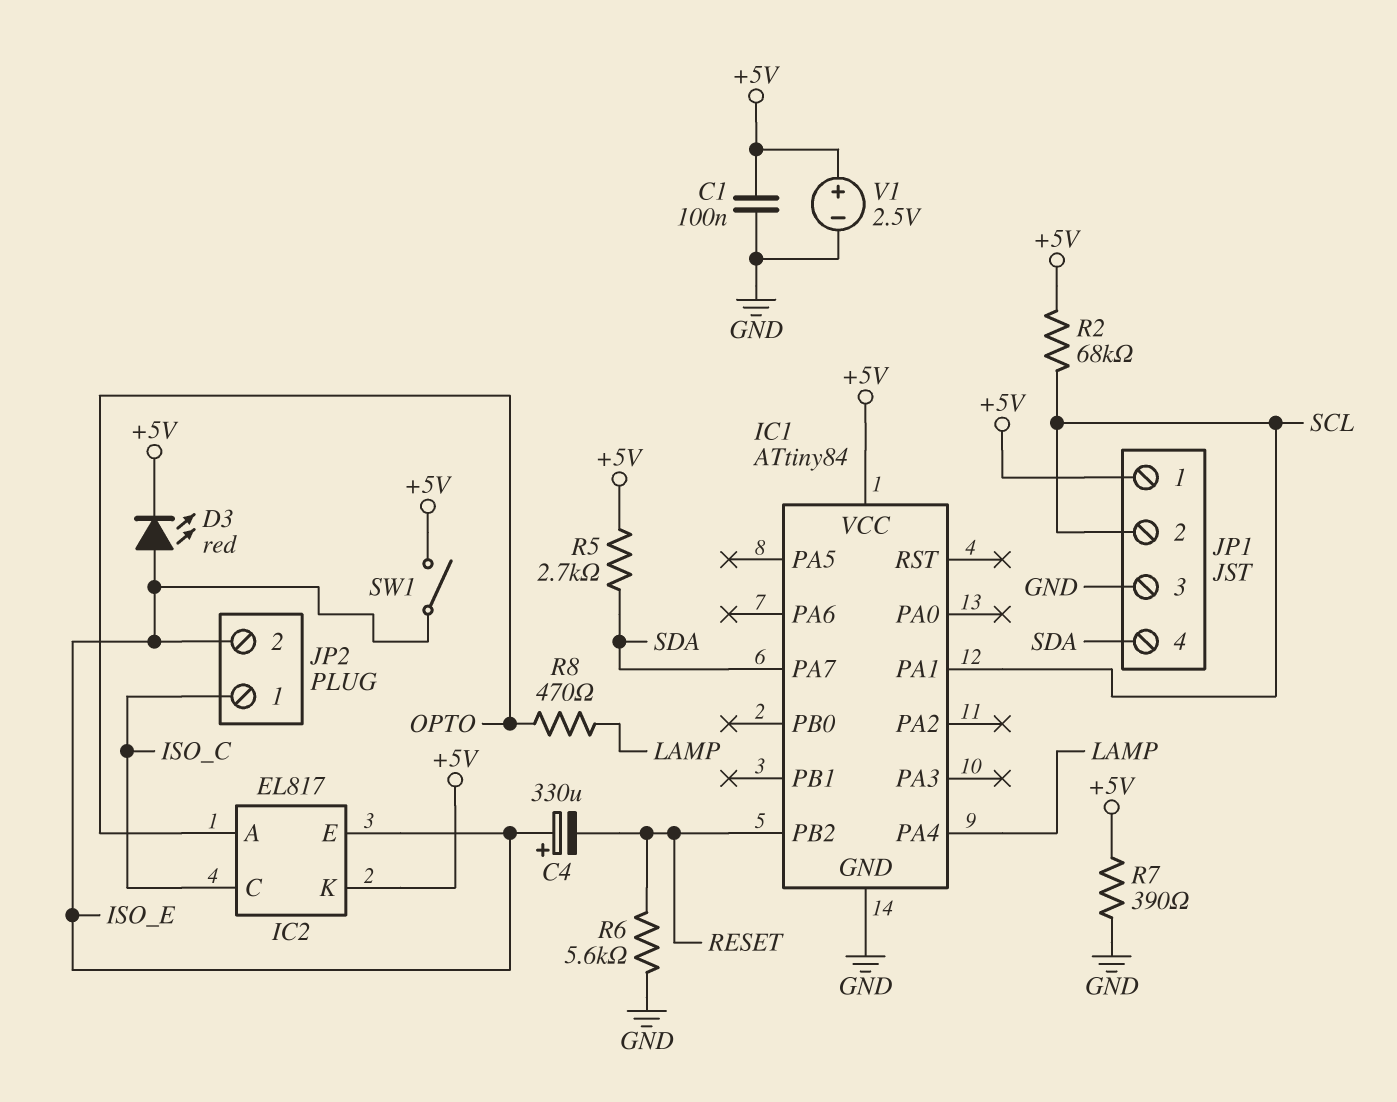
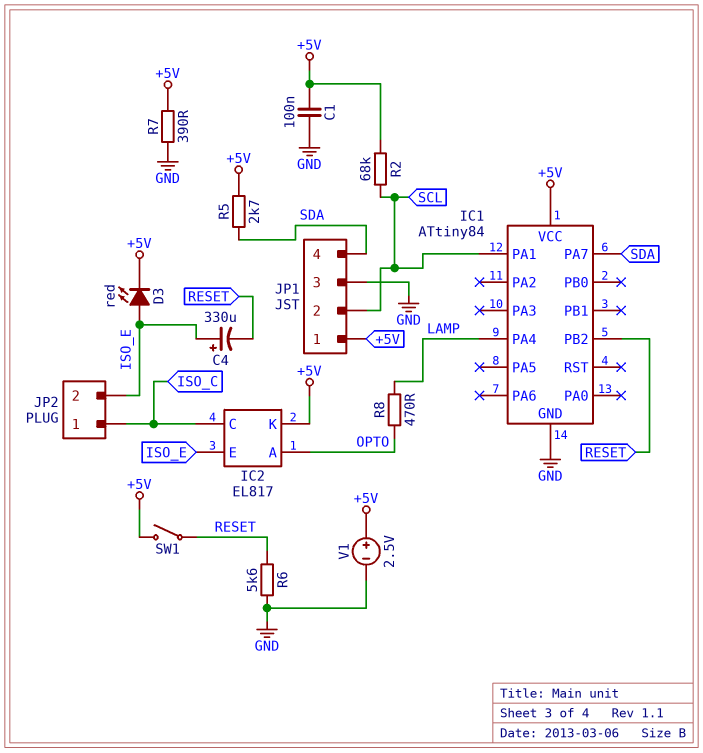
SW1: switch (+5V, ISO_E) -> switch (+5V, RESET)

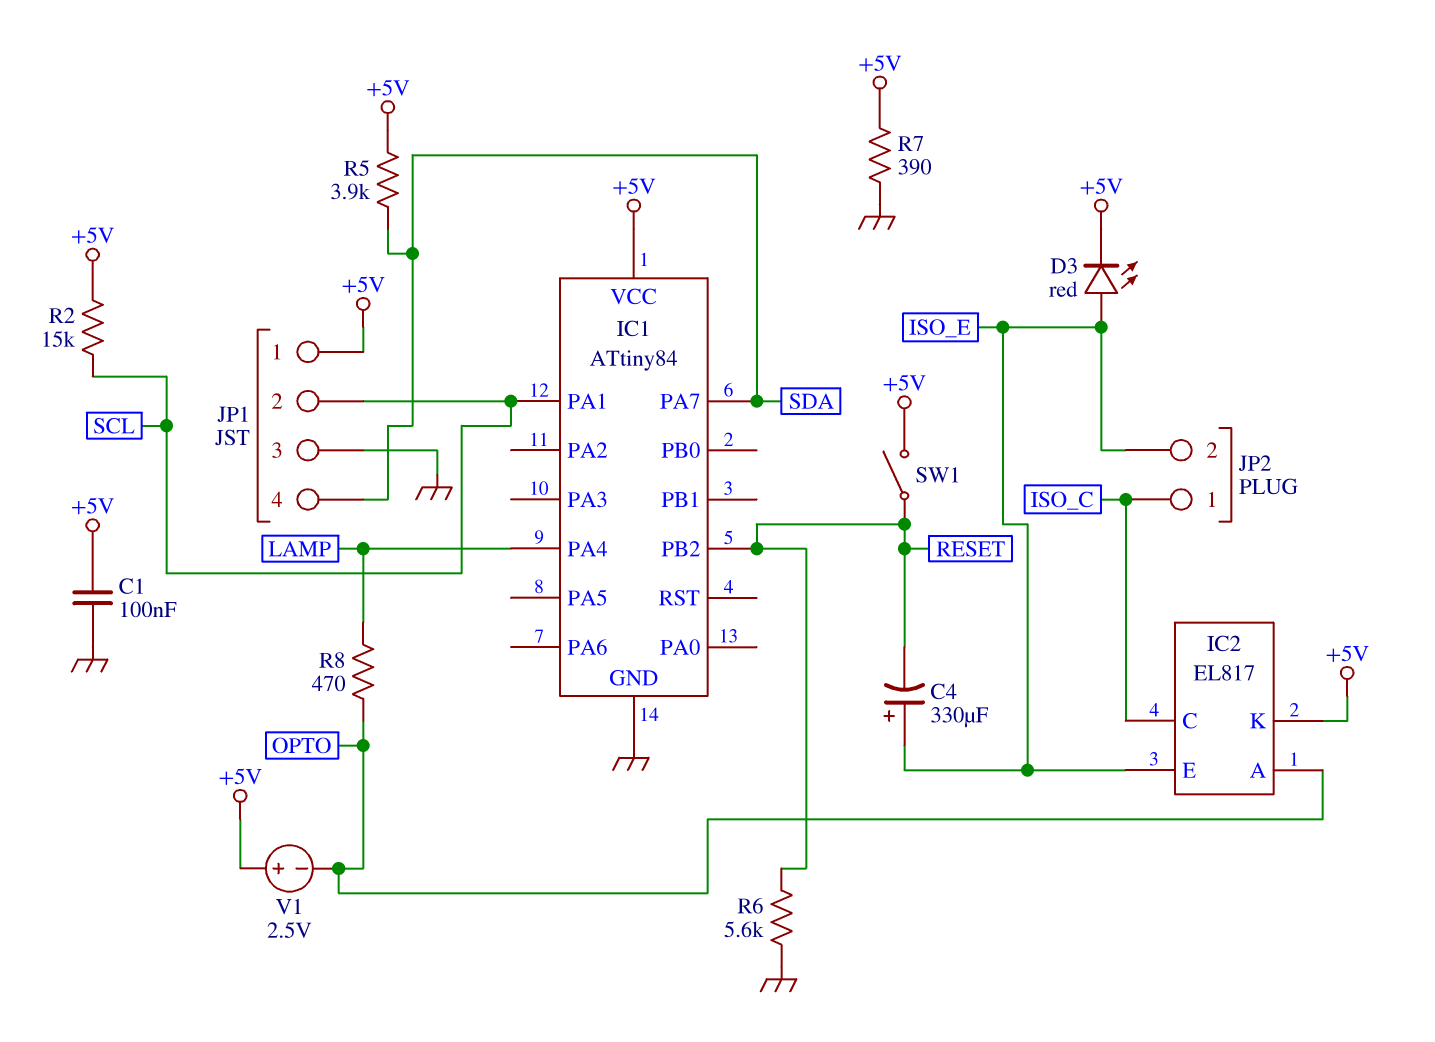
R2: 68k (+5V, SCL) -> 15k (+5V, SCL)
R5: 2.7k (+5V, SDA) -> 3.9k (+5V, SDA)
V1: 2.5V (plus +5V, minus GND) -> 2.5V (plus +5V, minus OPTO)

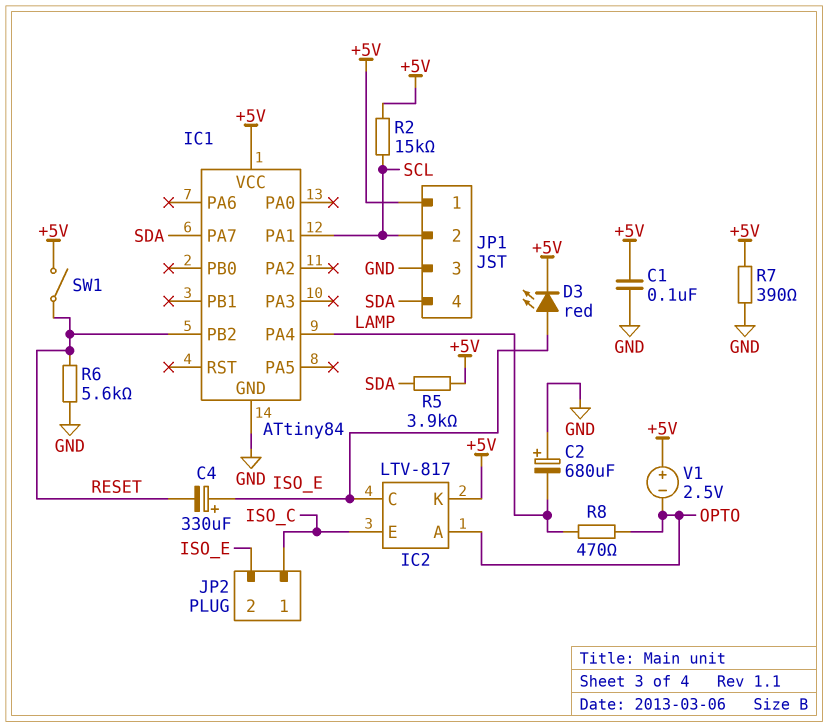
C2: none -> 680uF (plus GND, minus LAMP)
IC2: EL817 -> LTV-817
IC2 pin C: ISO_C -> ISO_E
IC2 pin E: ISO_E -> ISO_C

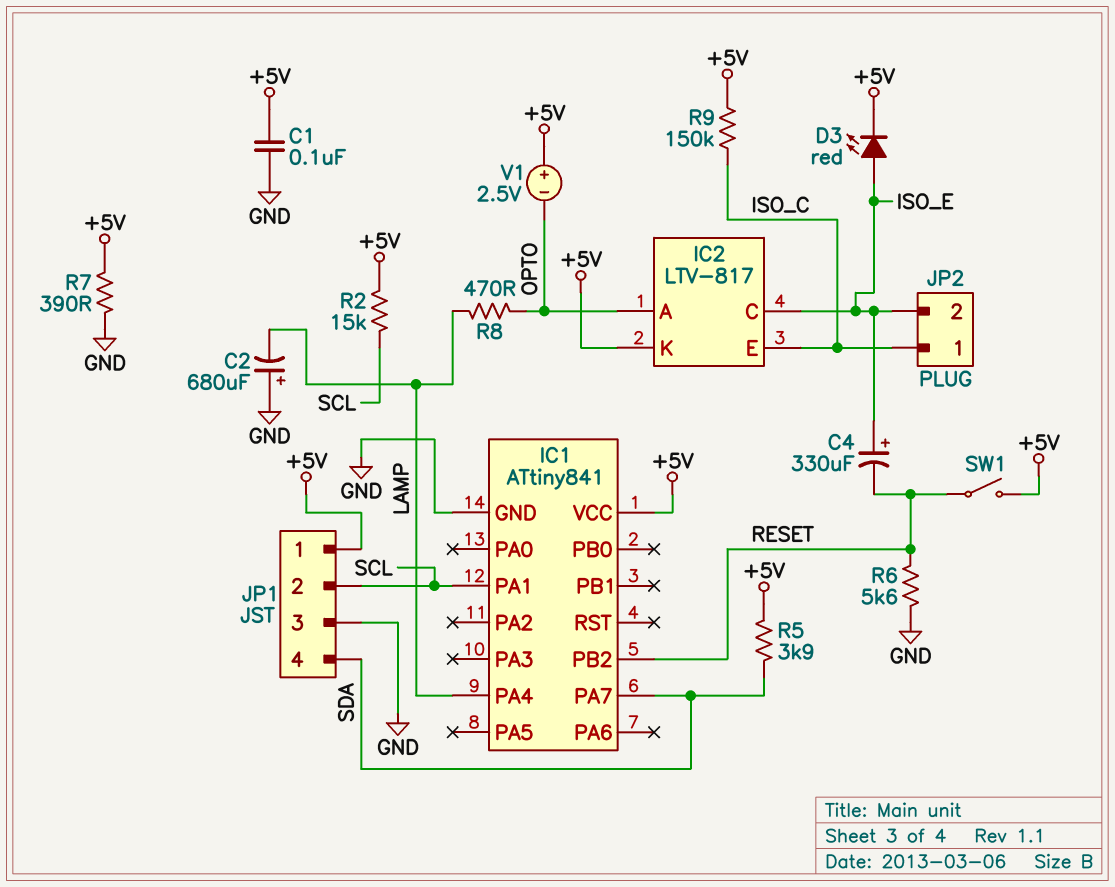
IC1: ATtiny84 -> ATtiny841
R9: none -> 150k (+5V, ISO_C)

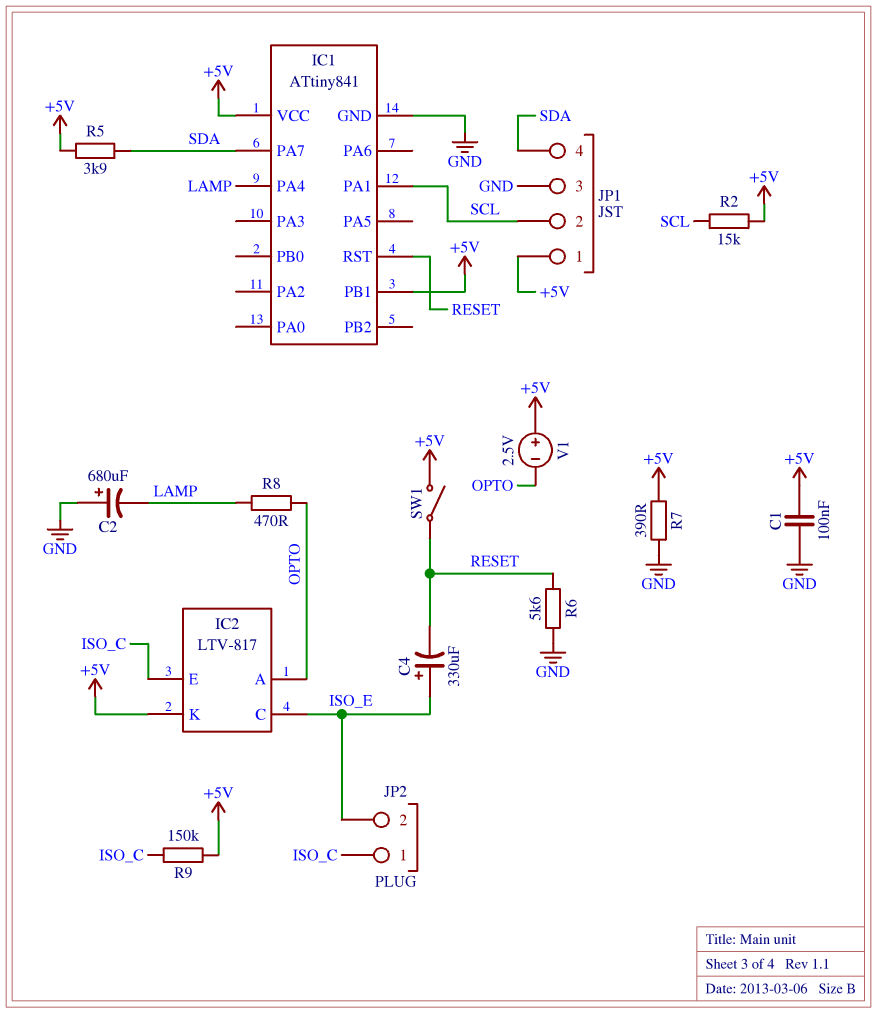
D3: LED red (A ISO_E, K +5V) -> none
IC1 pin PB1: none -> +5V
IC1 pin PB2: RESET -> none
IC1 pin RST: none -> RESET

